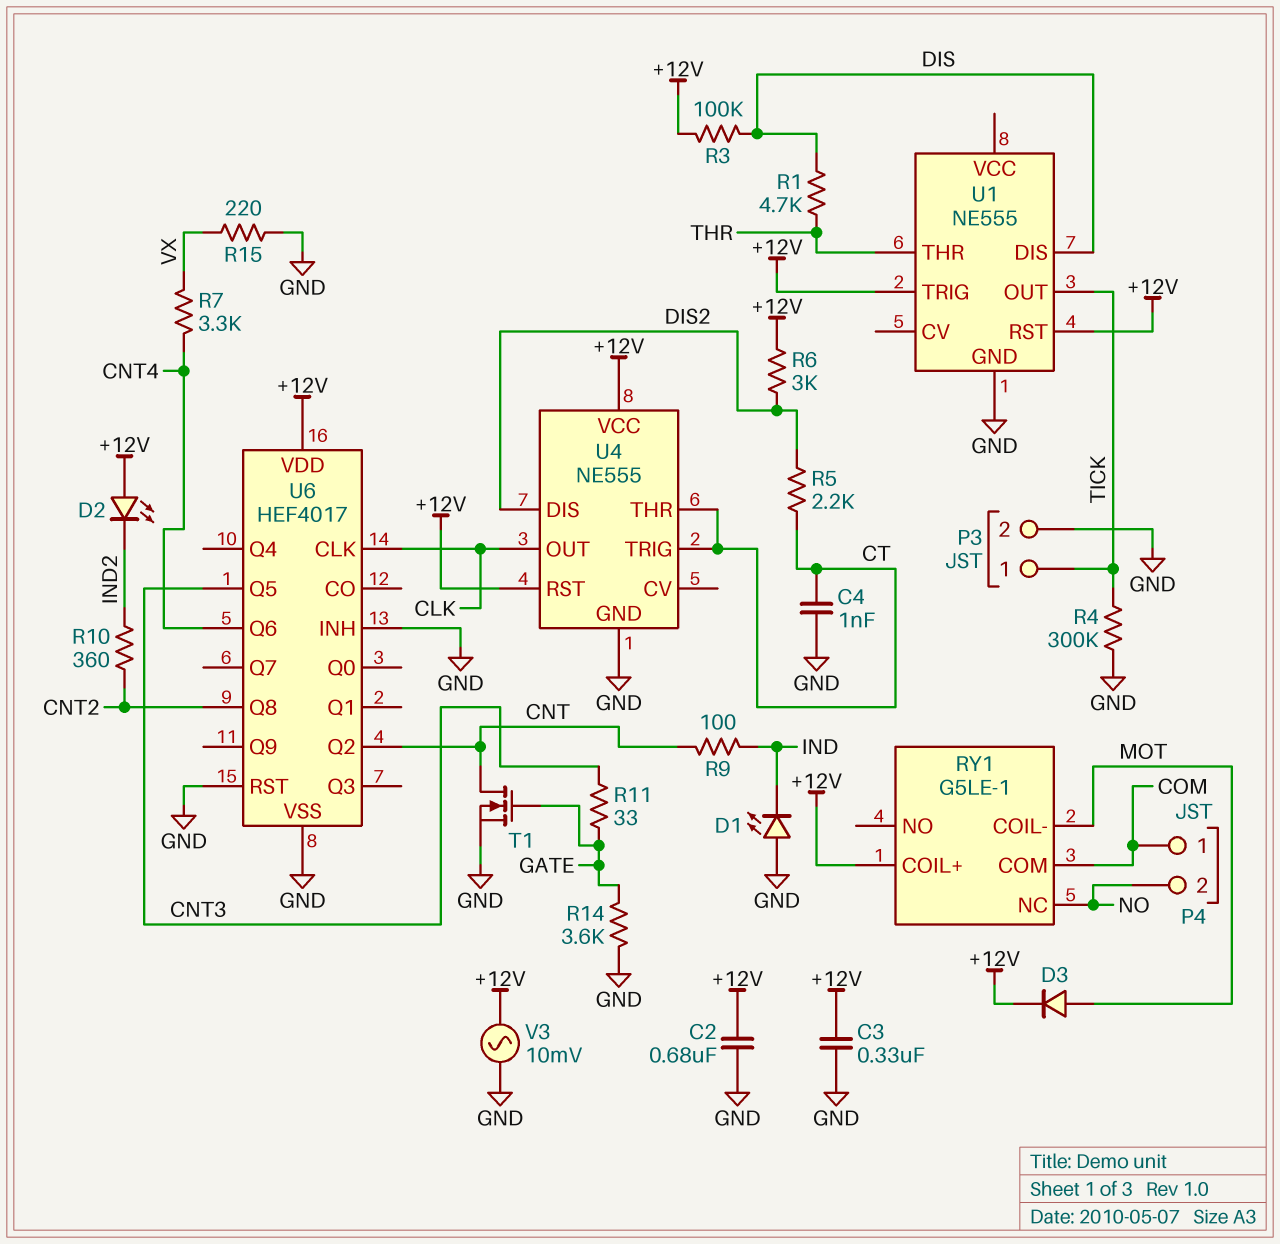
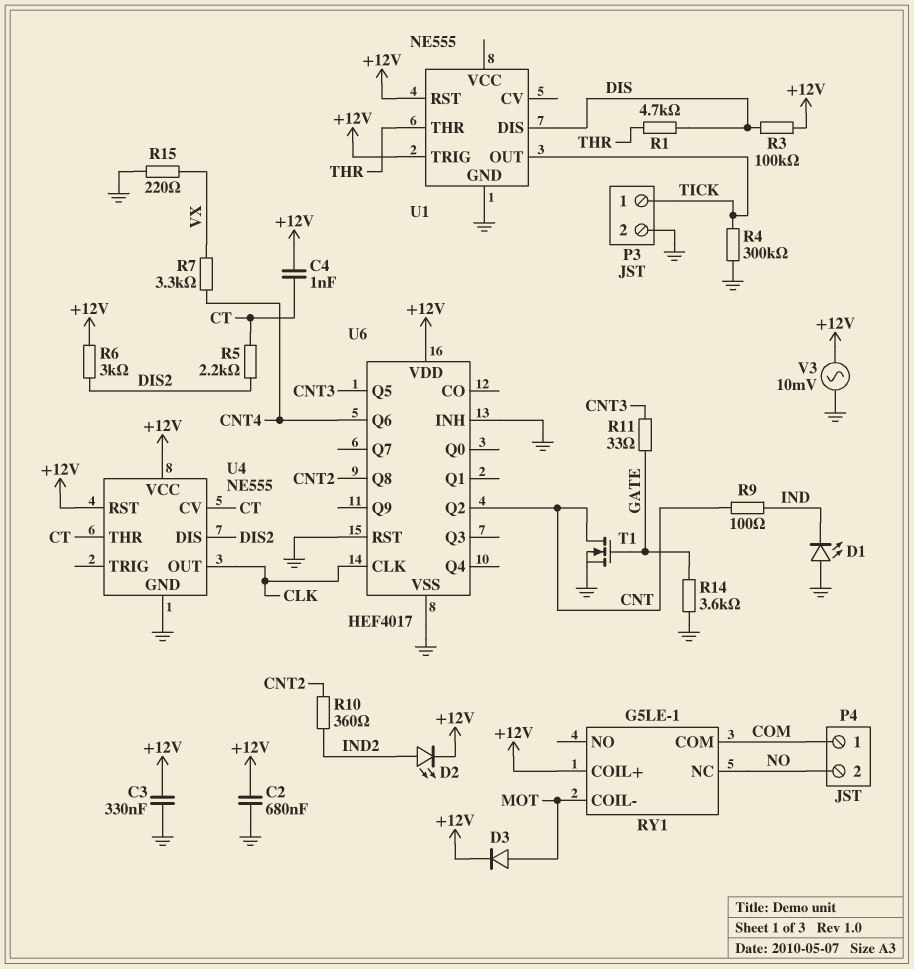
C4: 1nF (CT, GND) -> 1nF (+12V, CT)
D2: LED (A +12V, K IND2) -> LED (A IND2, K +12V)
U4 pin CV: none -> CT
U4 pin TRIG: CT -> none

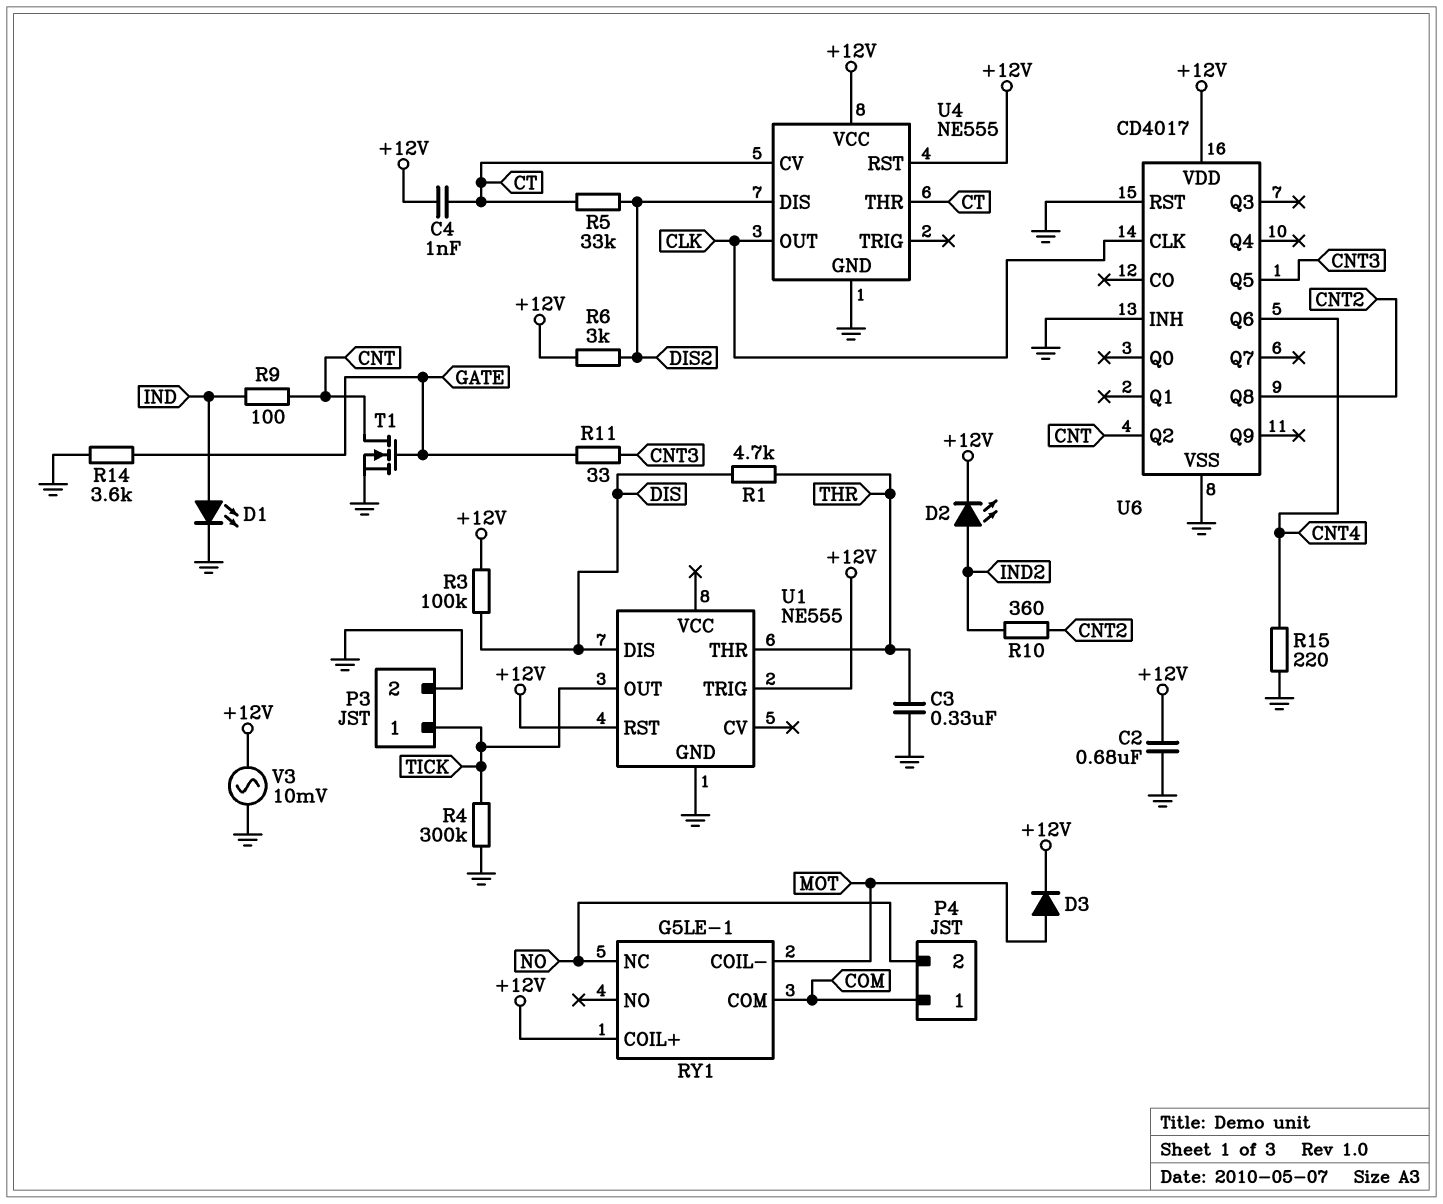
C3: 330nF (+12V, GND) -> 330nF (GND, THR)
D1: LED (A GND, K IND) -> LED (A IND, K GND)
R5: 2.2k (CT, DIS2) -> 33k (CT, DIS2)
R7: 3.3k (CNT4, VX) -> none
R15: 220 (GND, VX) -> 220 (CNT4, GND)
U6: HEF4017 -> CD4017

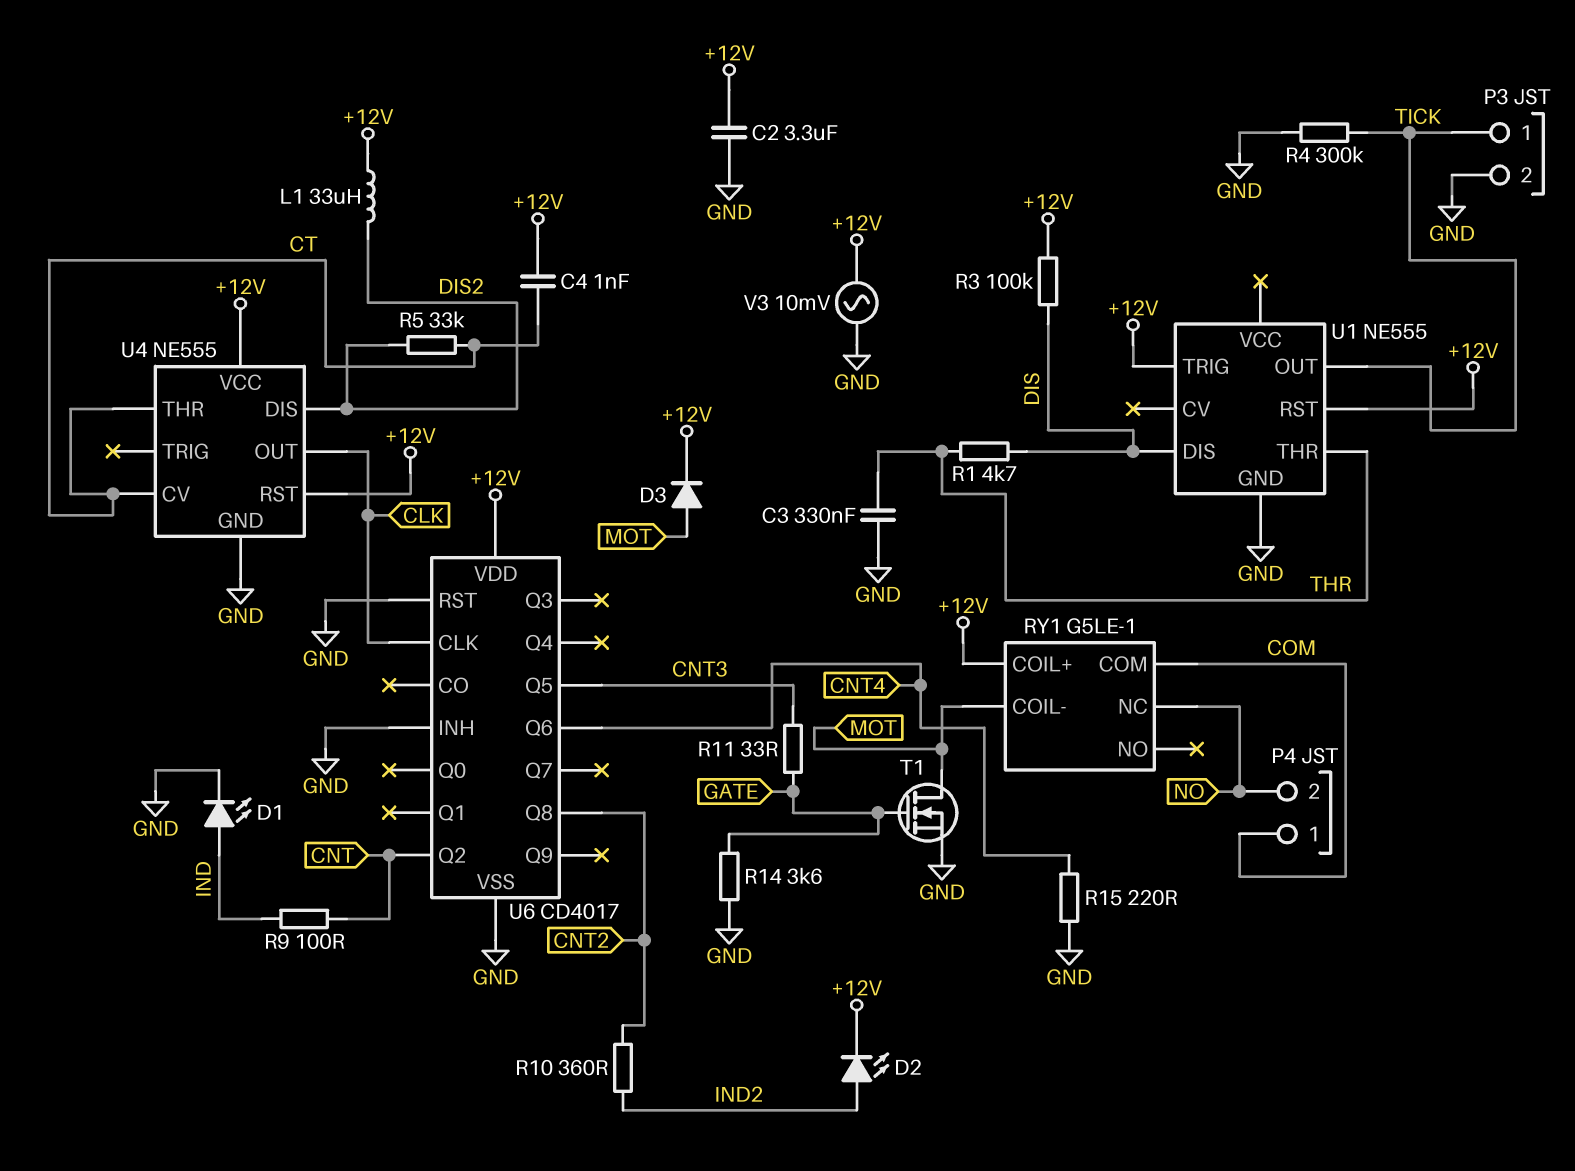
C2: 680nF (+12V, GND) -> 3.3uF (+12V, GND)
L1: none -> 33uH (+12V, DIS2)
R6: 3k (+12V, DIS2) -> none
T1: NMOS (G GATE, D CNT, S GND) -> NMOS (G GATE, D MOT, S GND)

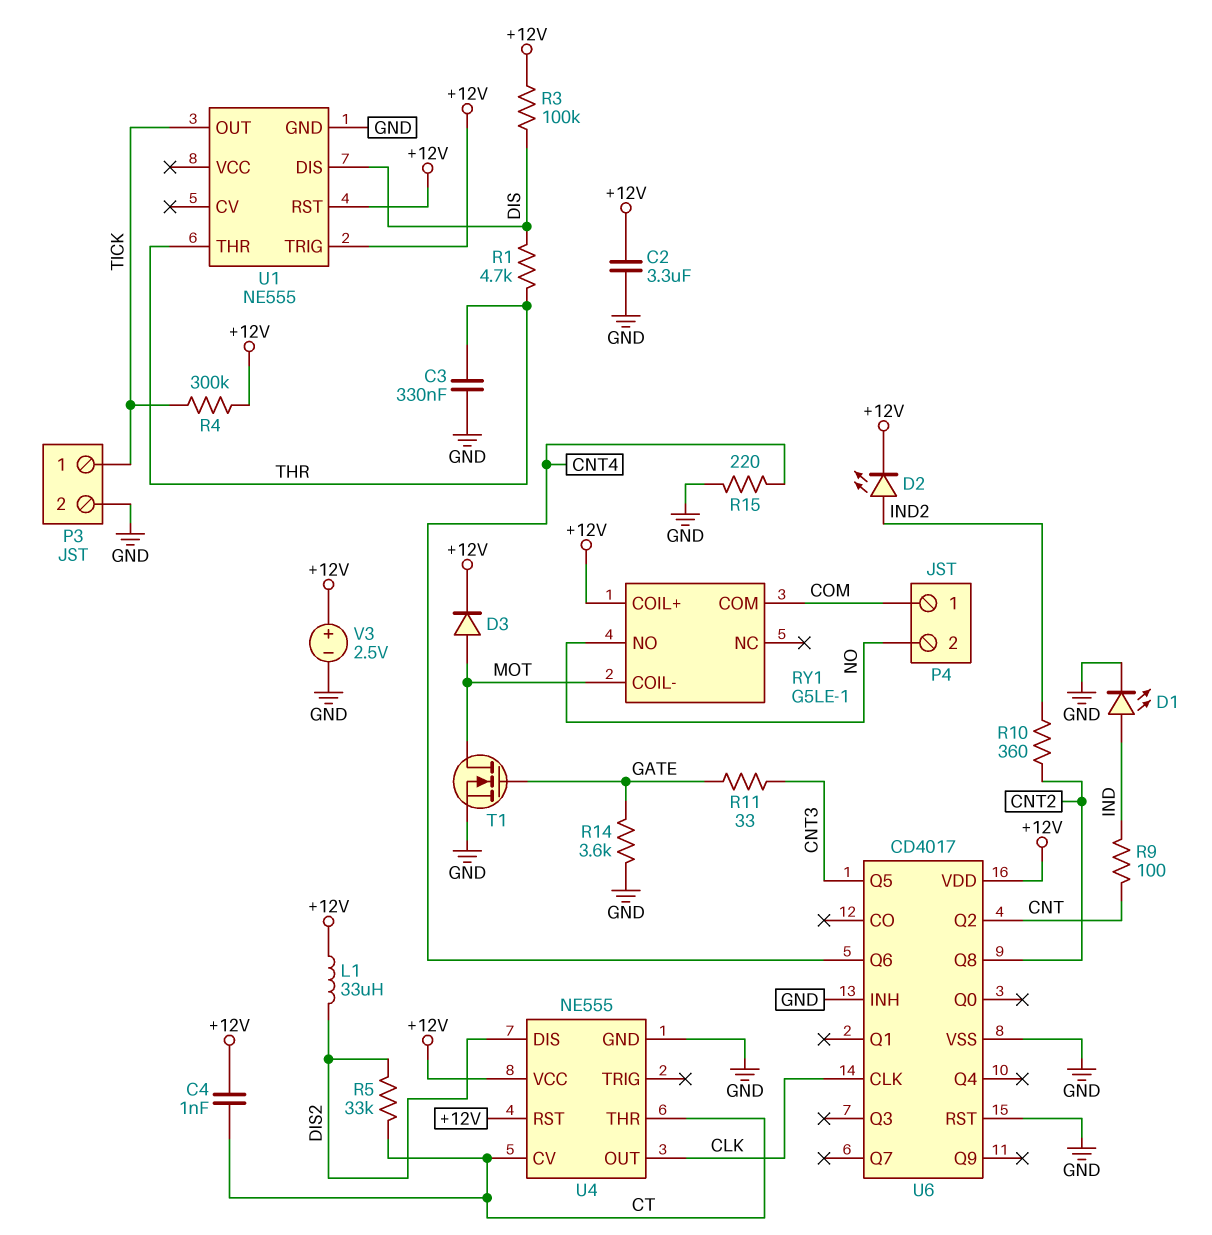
R4: 300k (GND, TICK) -> 300k (+12V, TICK)
RY1 pin NC: NO -> none
RY1 pin NO: none -> NO
V3: AC 10mV (+12V, GND) -> 2.5V (plus +12V, minus GND)

